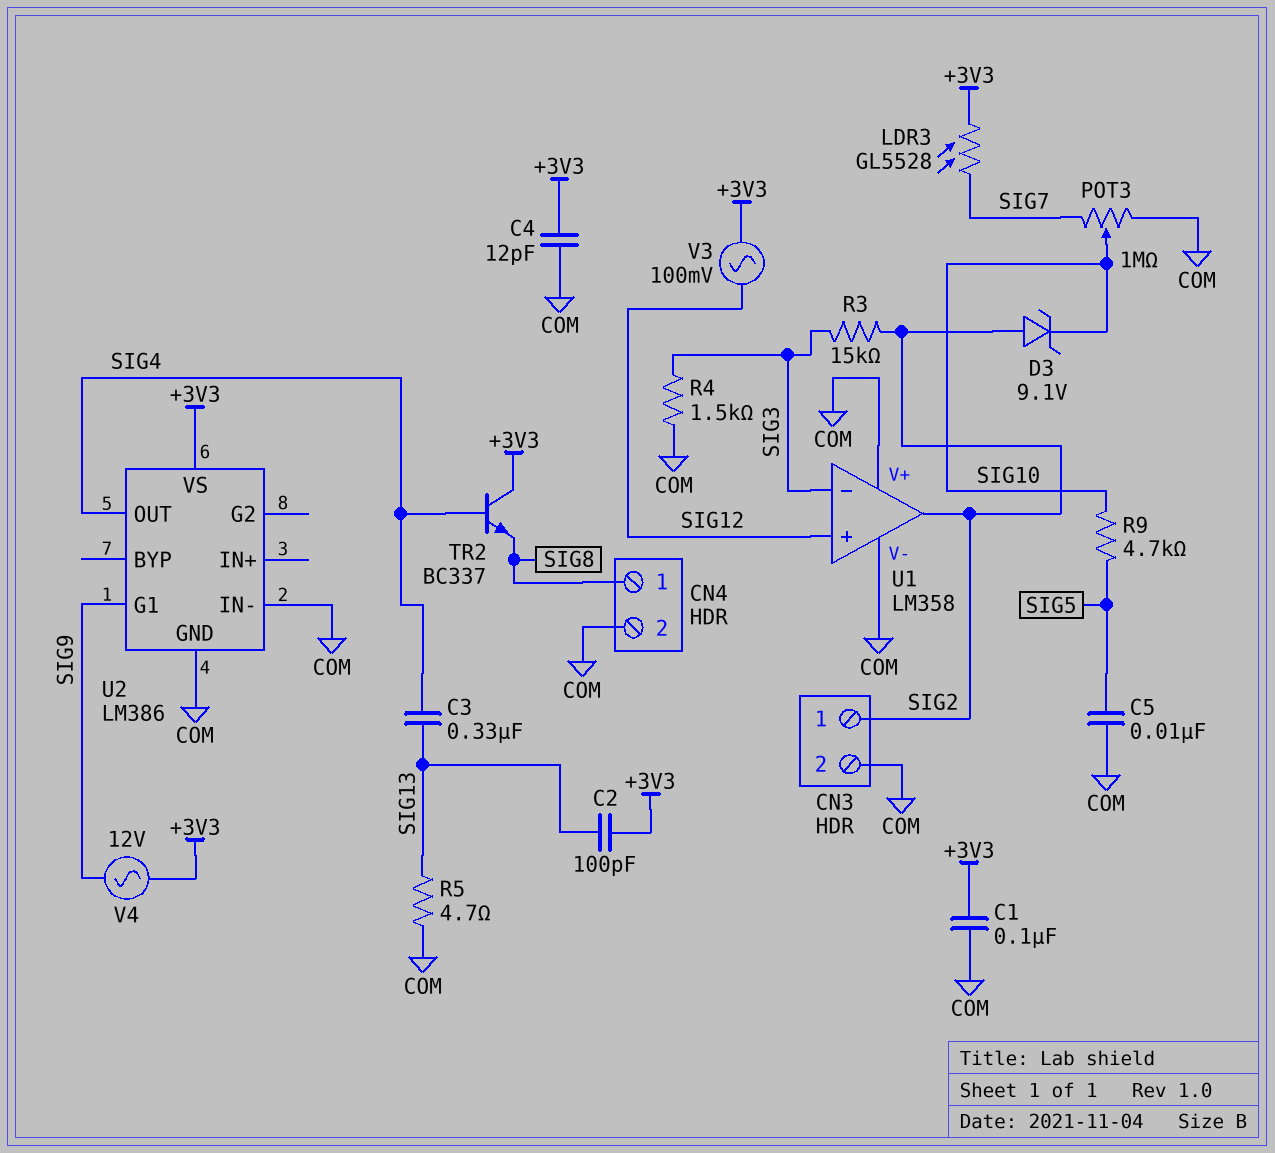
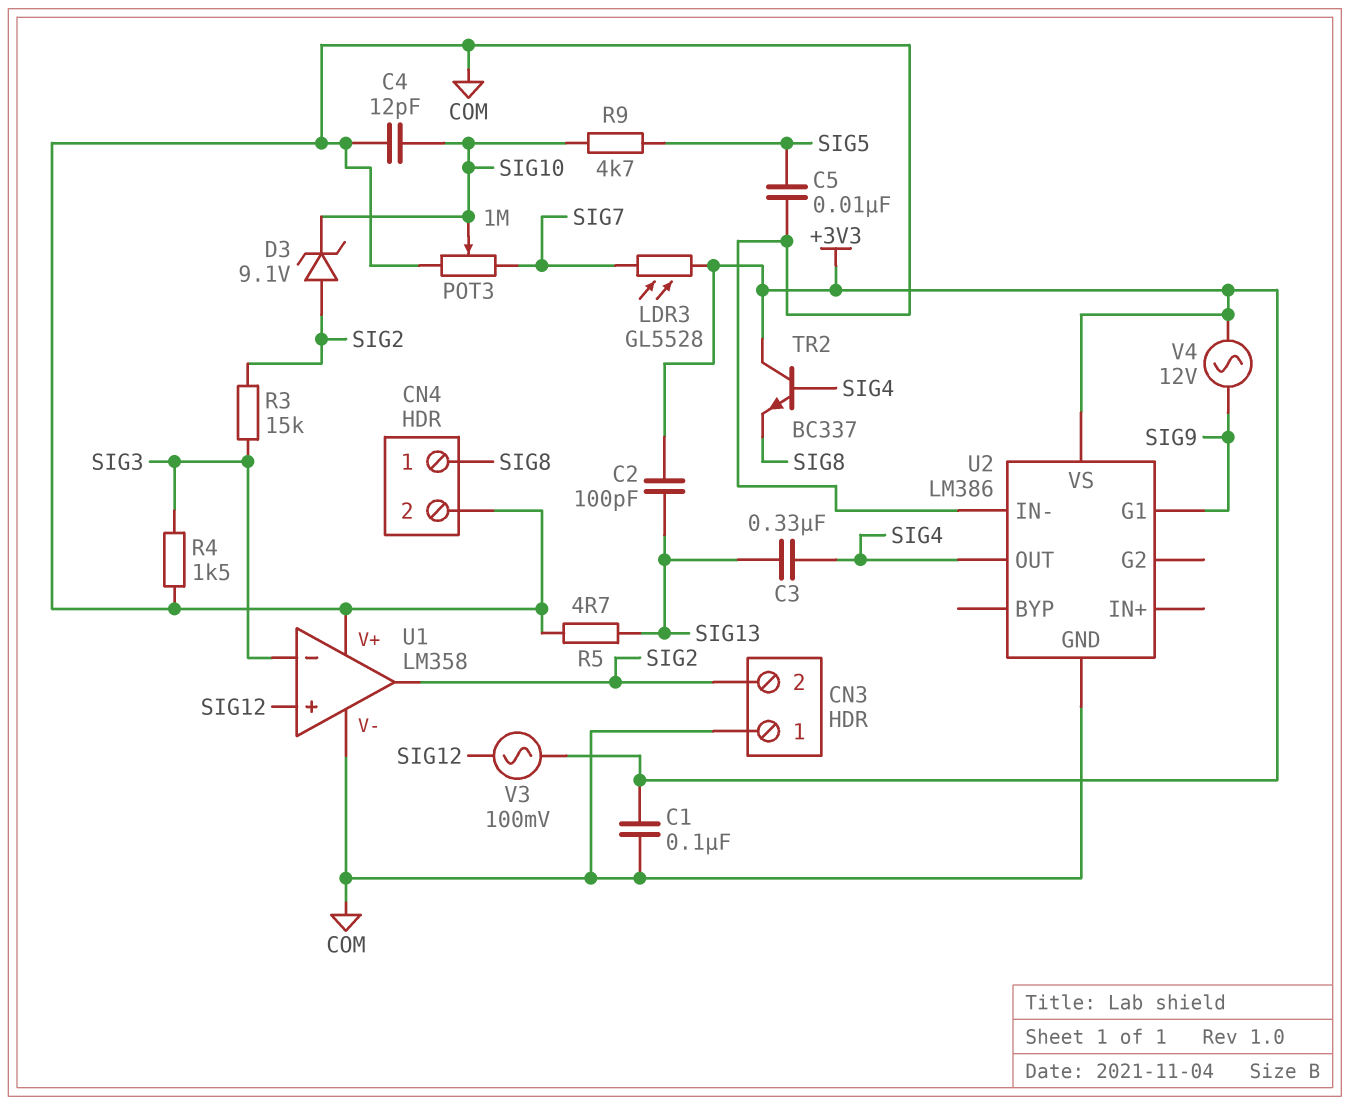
C4: 12pF (+3V3, COM) -> 12pF (COM, SIG10)
CN3 pin 1: SIG2 -> COM
CN3 pin 2: COM -> SIG2

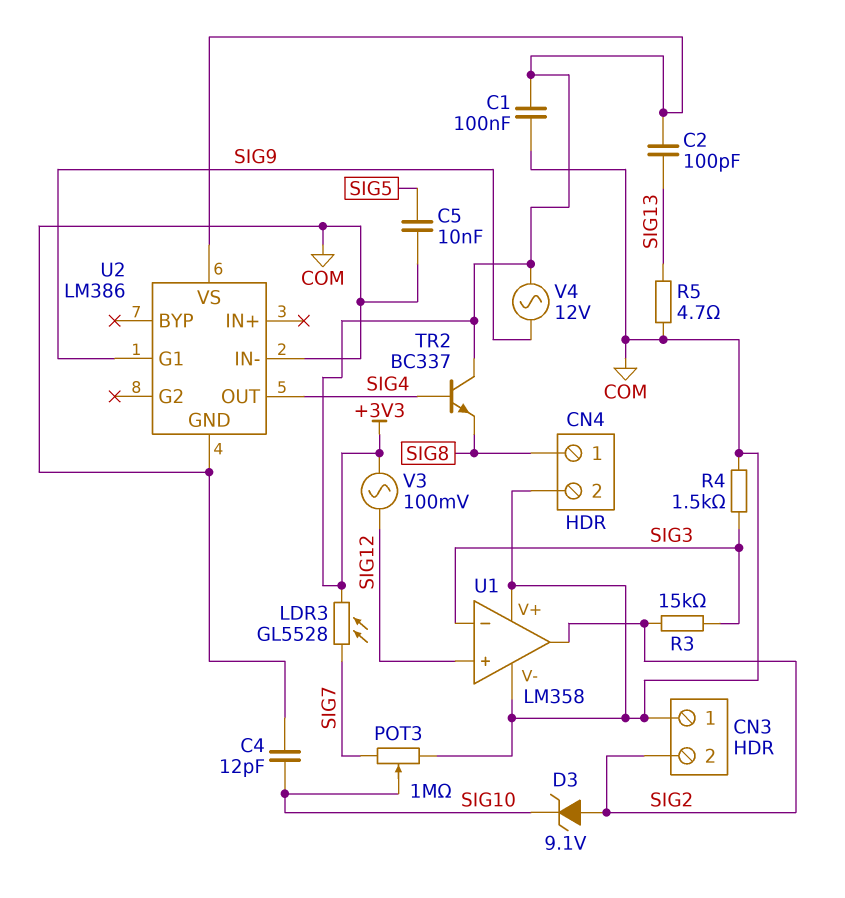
C3: 330nF (SIG4, SIG13) -> none
R9: 4.7k (SIG5, SIG10) -> none

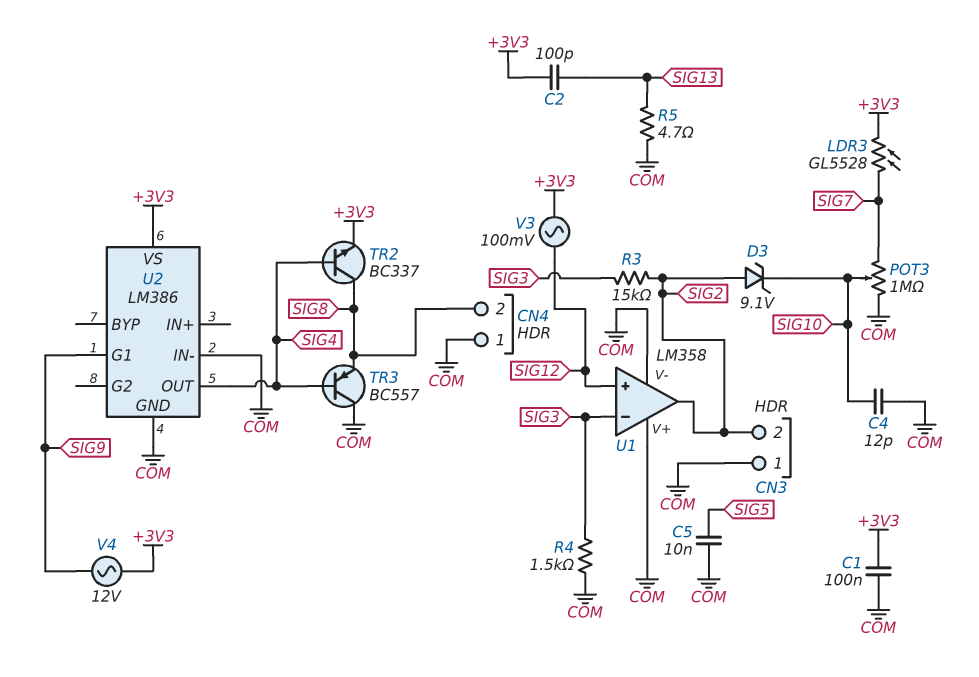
CN4 pin 1: SIG8 -> COM
CN4 pin 2: COM -> SIG8
TR2: NPN BC337 (B SIG4, C +3V3, E SIG8) -> NPN BC337 (B SIG4, C SIG8, E +3V3)
TR3: none -> PNP BC557 (B SIG4, C COM, E SIG8)

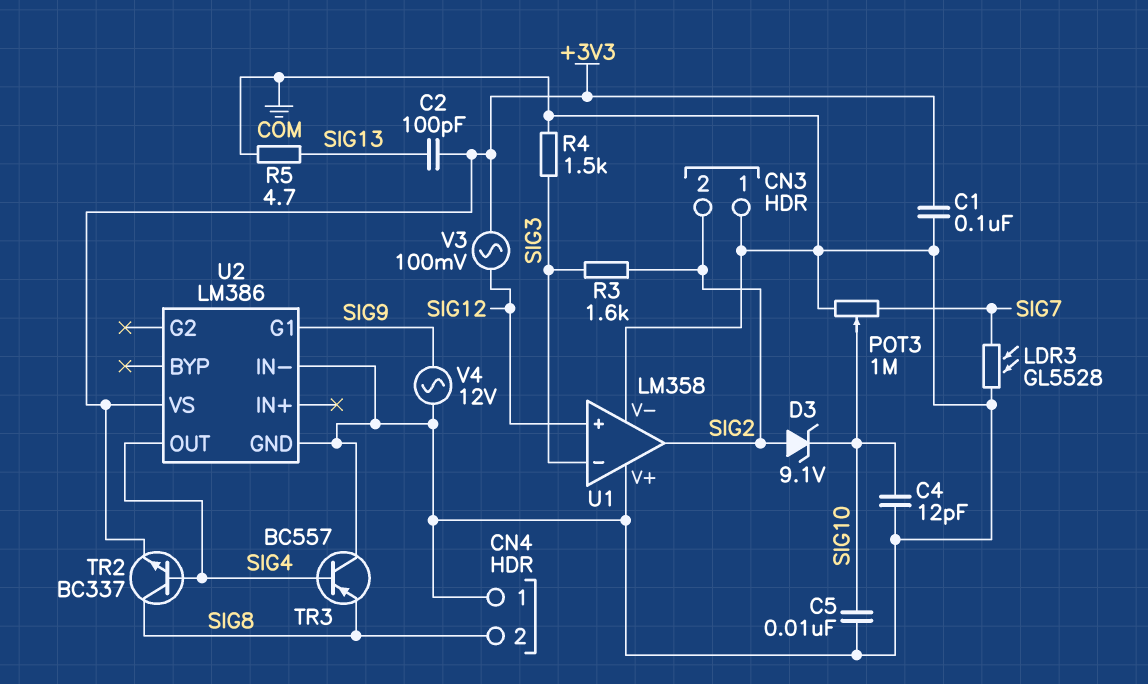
C5: 10nF (COM, SIG5) -> 10nF (COM, SIG10)
LDR3: GL5528 (+3V3, SIG7) -> GL5528 (COM, SIG7)
R3: 15k (SIG2, SIG3) -> 1.6k (SIG2, SIG3)
V4: AC 12V (+3V3, SIG9) -> AC 12V (COM, SIG9)

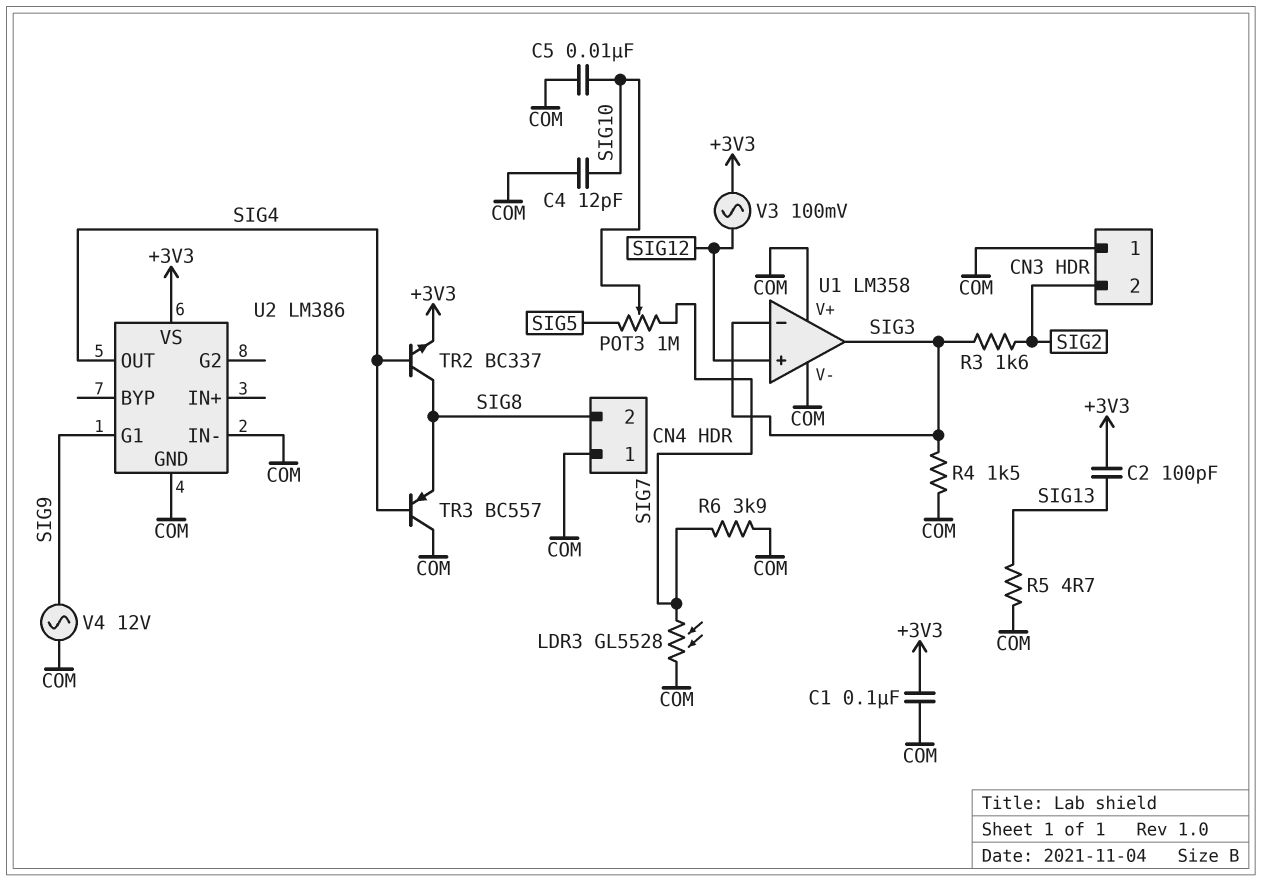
D3: zener 9.1V (A SIG2, K SIG10) -> none
POT3: 1M (COM, SIG7, wiper SIG10) -> 1M (SIG5, SIG7, wiper SIG10)
R6: none -> 3.9k (COM, SIG7)
U1 pin out: SIG2 -> SIG3

